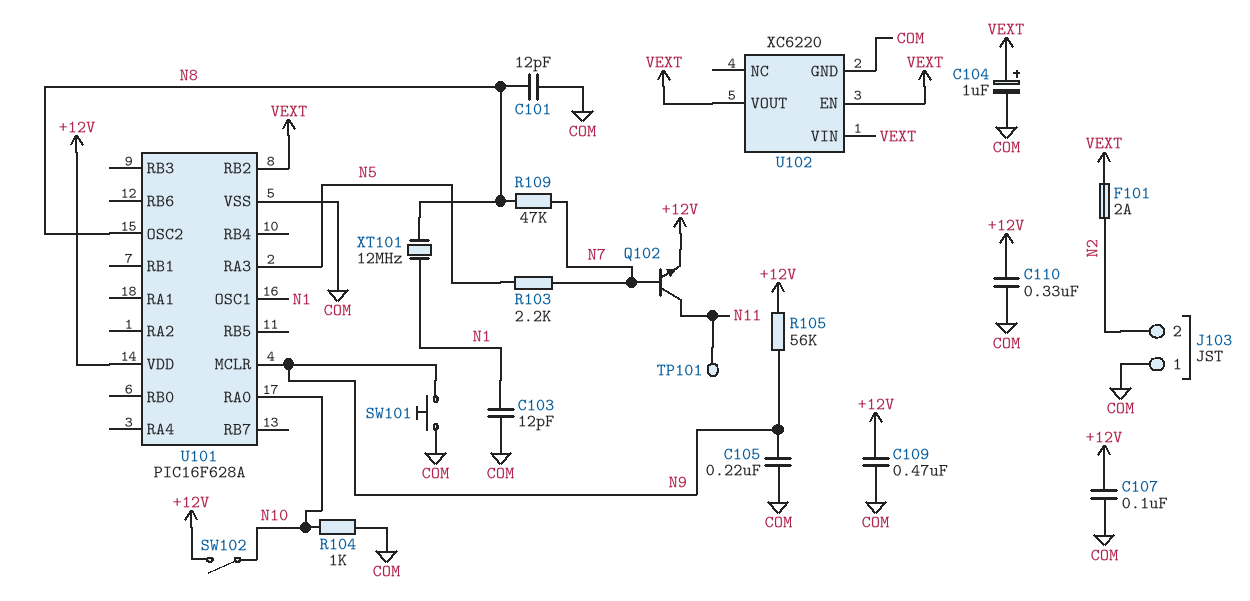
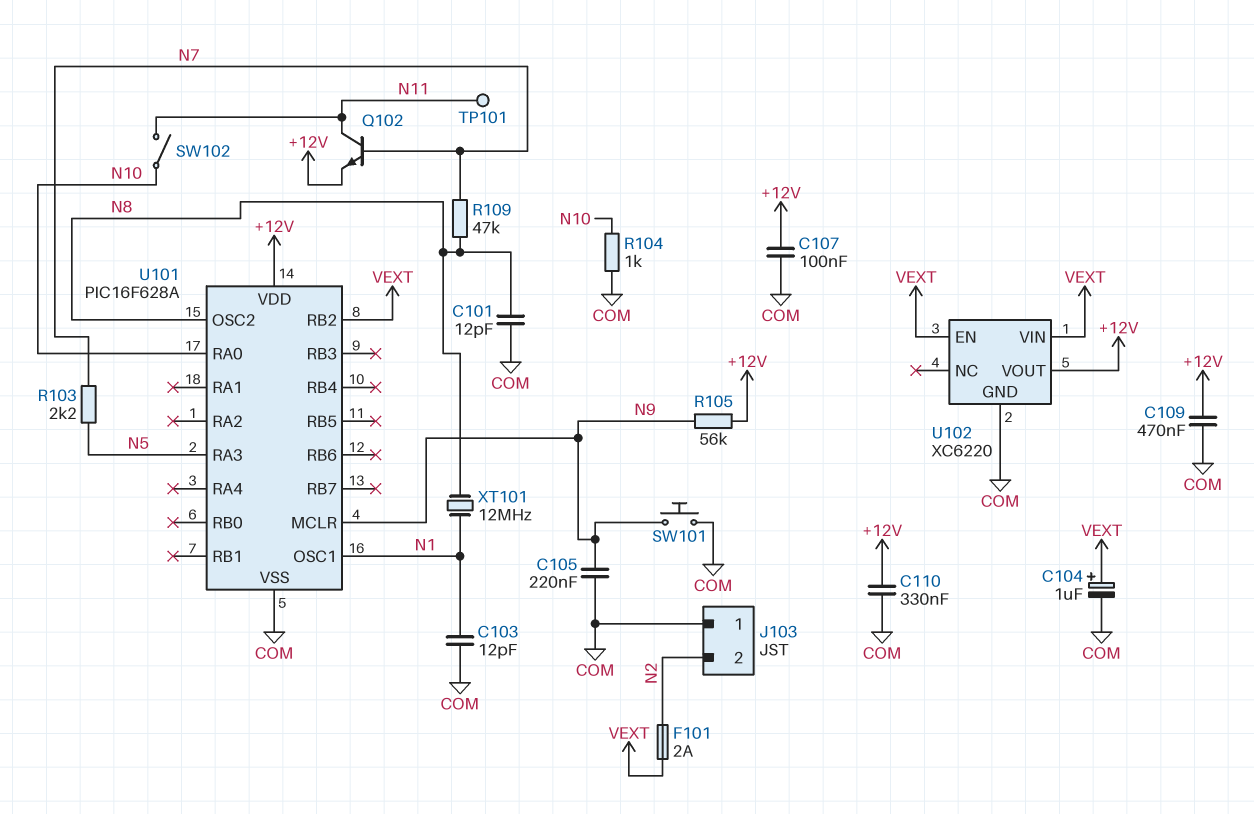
SW102: switch (+12V, N10) -> switch (N10, N11)
U102 pin VOUT: VEXT -> +12V

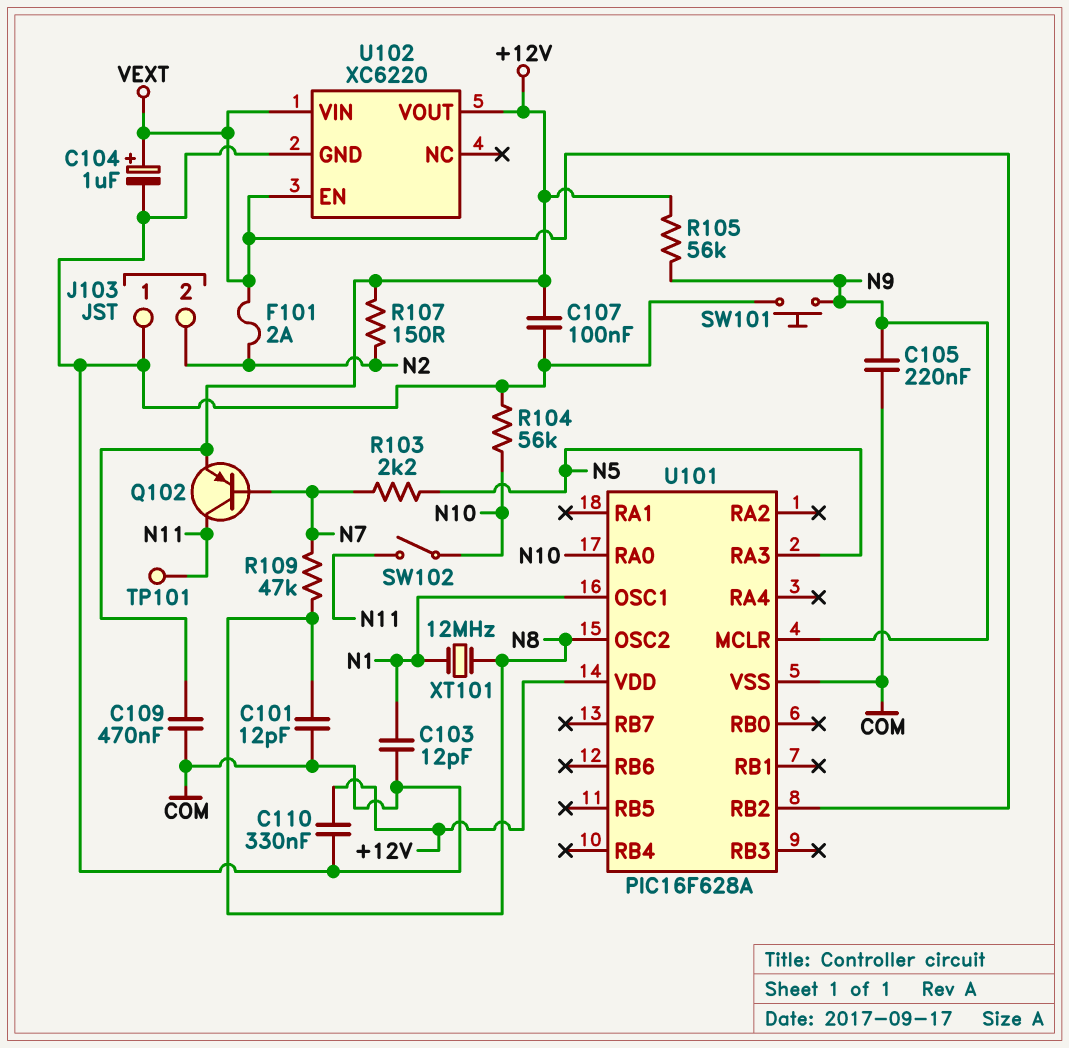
Q102: NPN (B N7, C N11, E +12V) -> PNP (B N7, C N11, E +12V)
R104: 1k (COM, N10) -> 56k (COM, N10)
R107: none -> 150 (+12V, N2)

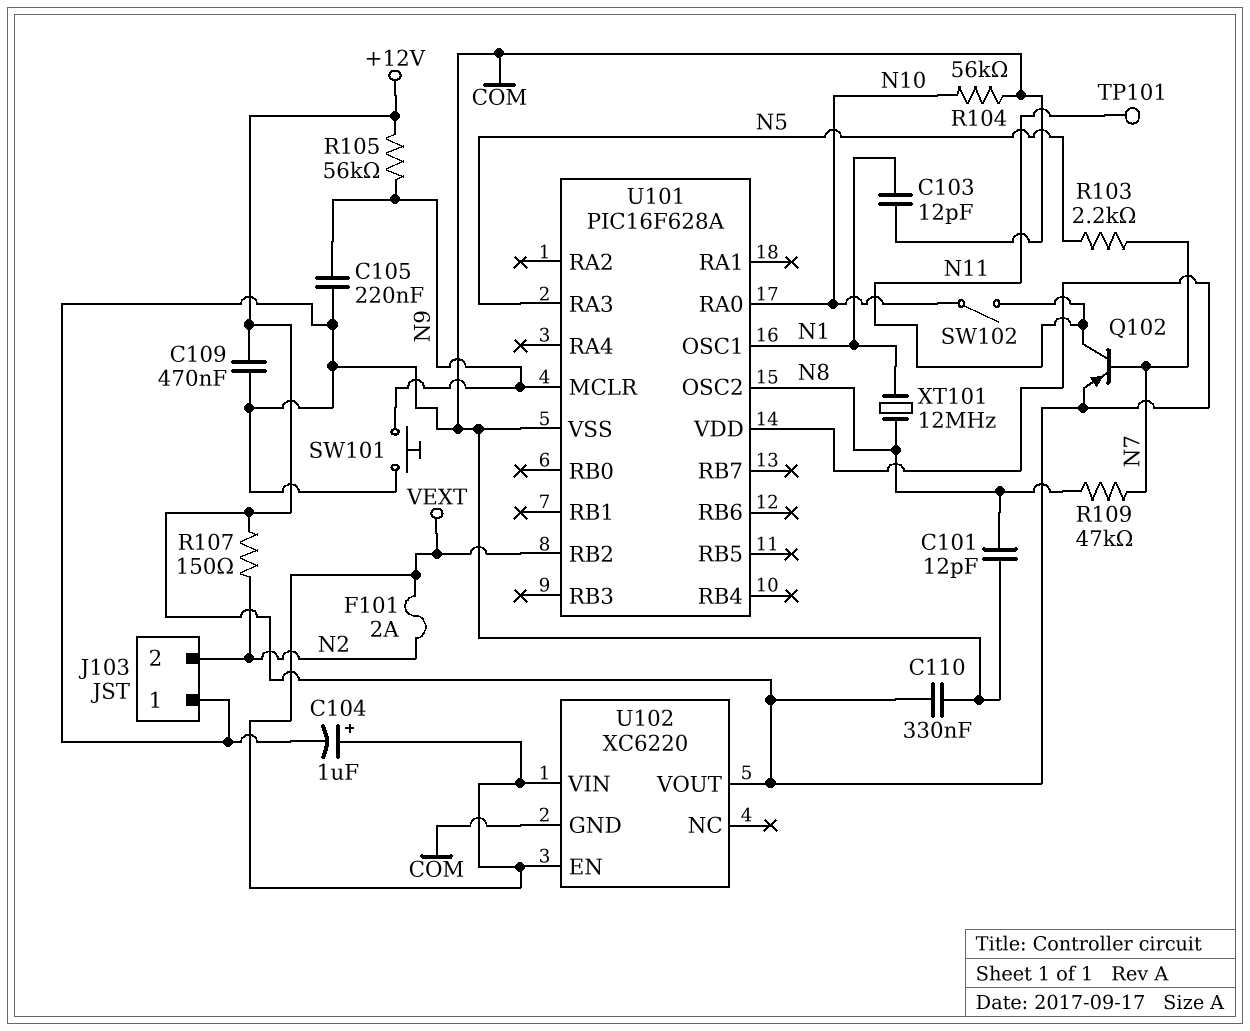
C107: 100nF (+12V, COM) -> none

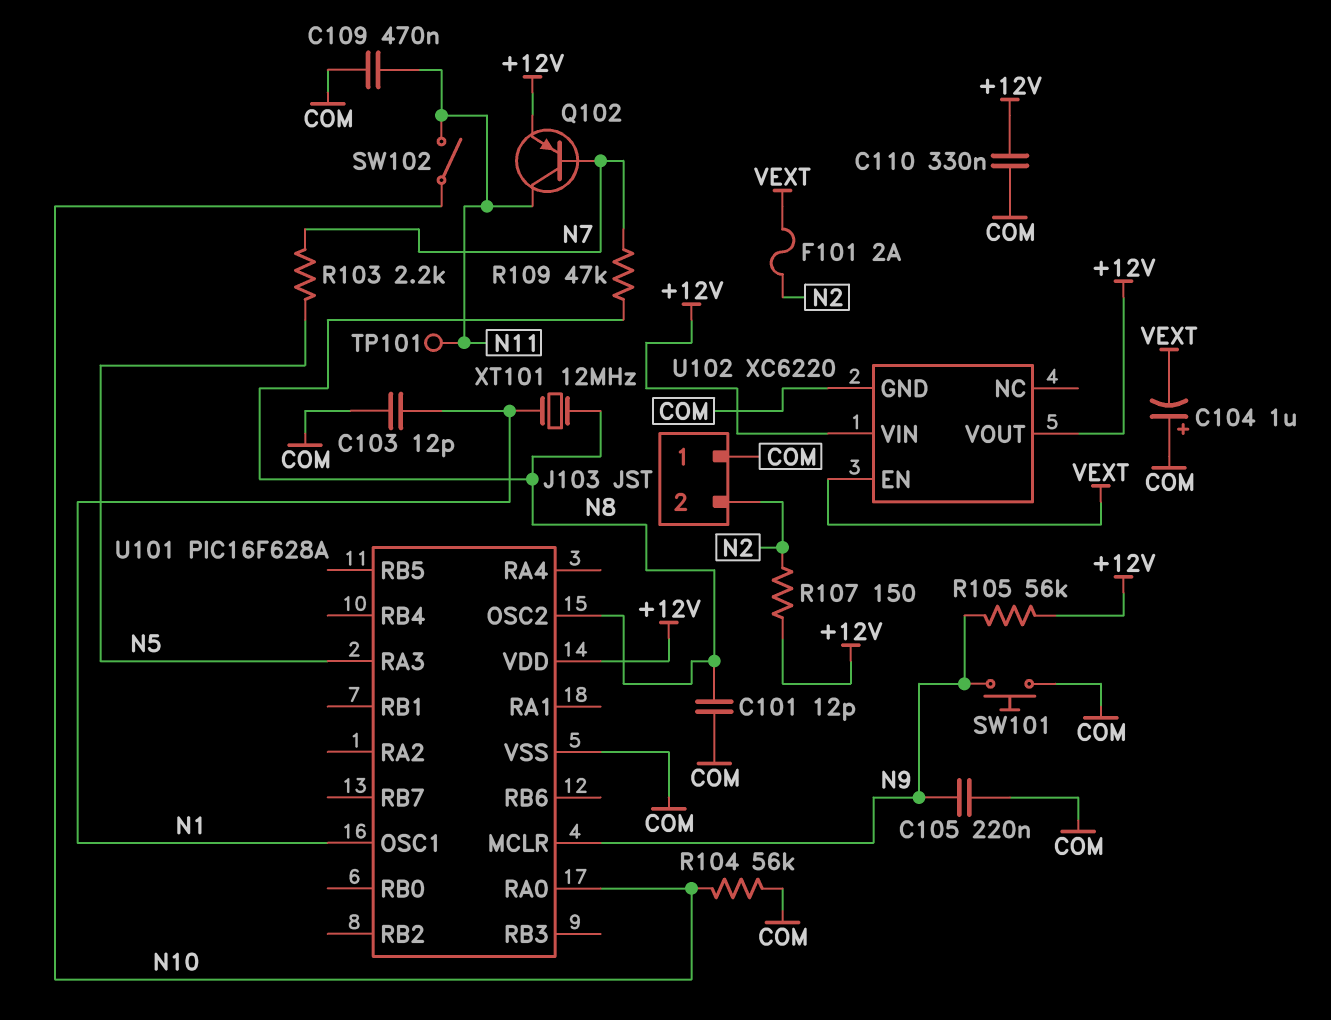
C104: 1uF (plus VEXT, minus COM) -> 1uF (plus COM, minus VEXT)
C109: 470nF (+12V, COM) -> 470nF (COM, N11)
U101 pin RB2: VEXT -> none
U102 pin VIN: VEXT -> +12V

